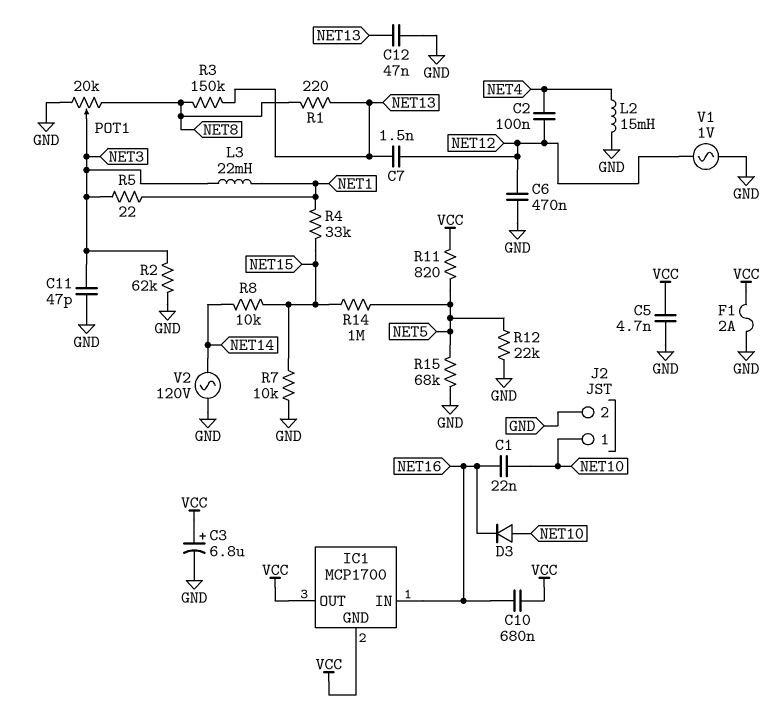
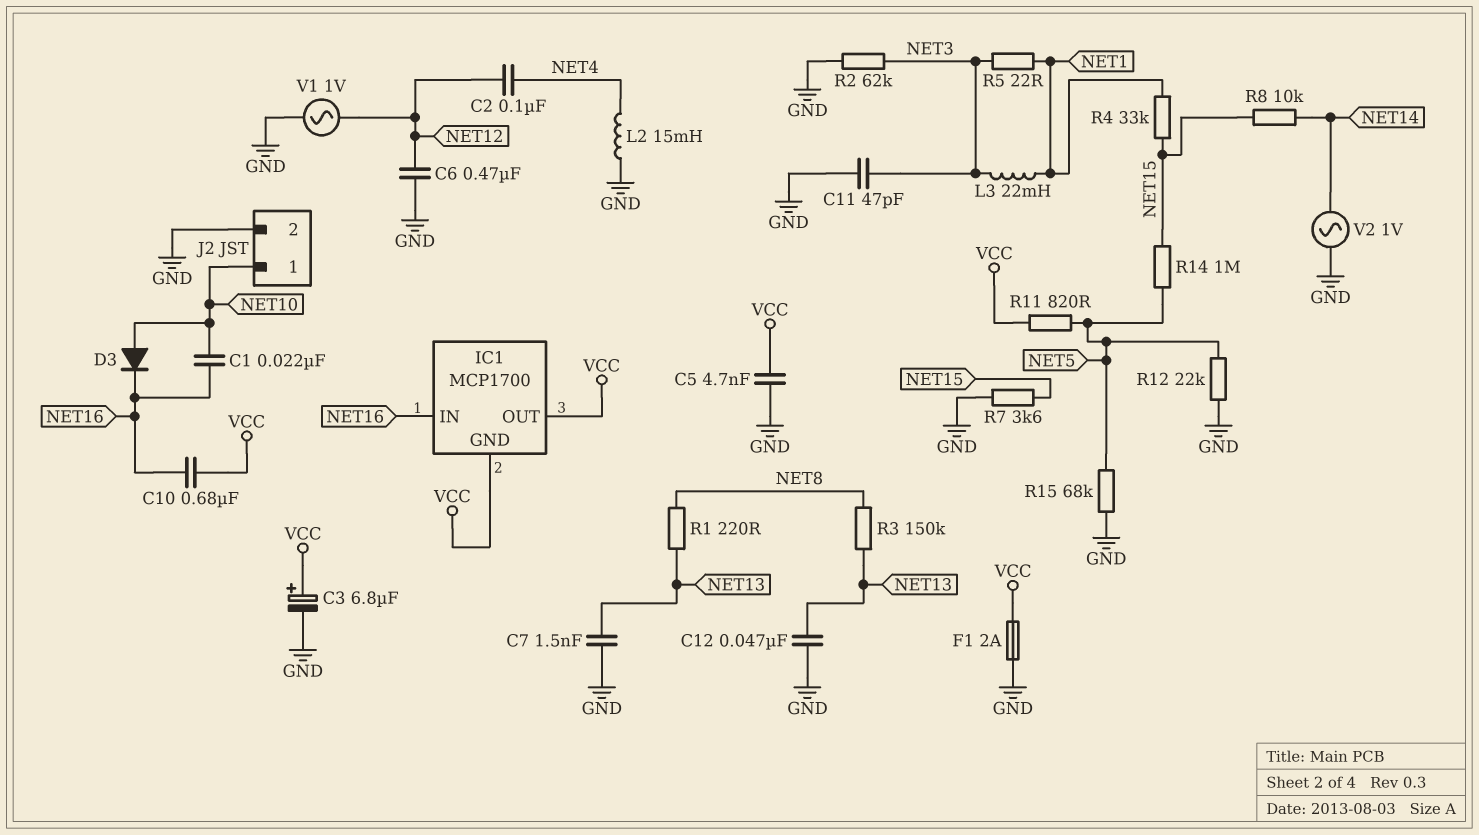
C7: 1.5nF (NET12, NET13) -> 1.5nF (GND, NET13)
POT1: 20k (GND, NET8, wiper NET3) -> none
R7: 10k (GND, NET15) -> 3.6k (GND, NET15)
V2: AC 120V (GND, NET14) -> AC 1V (GND, NET14)

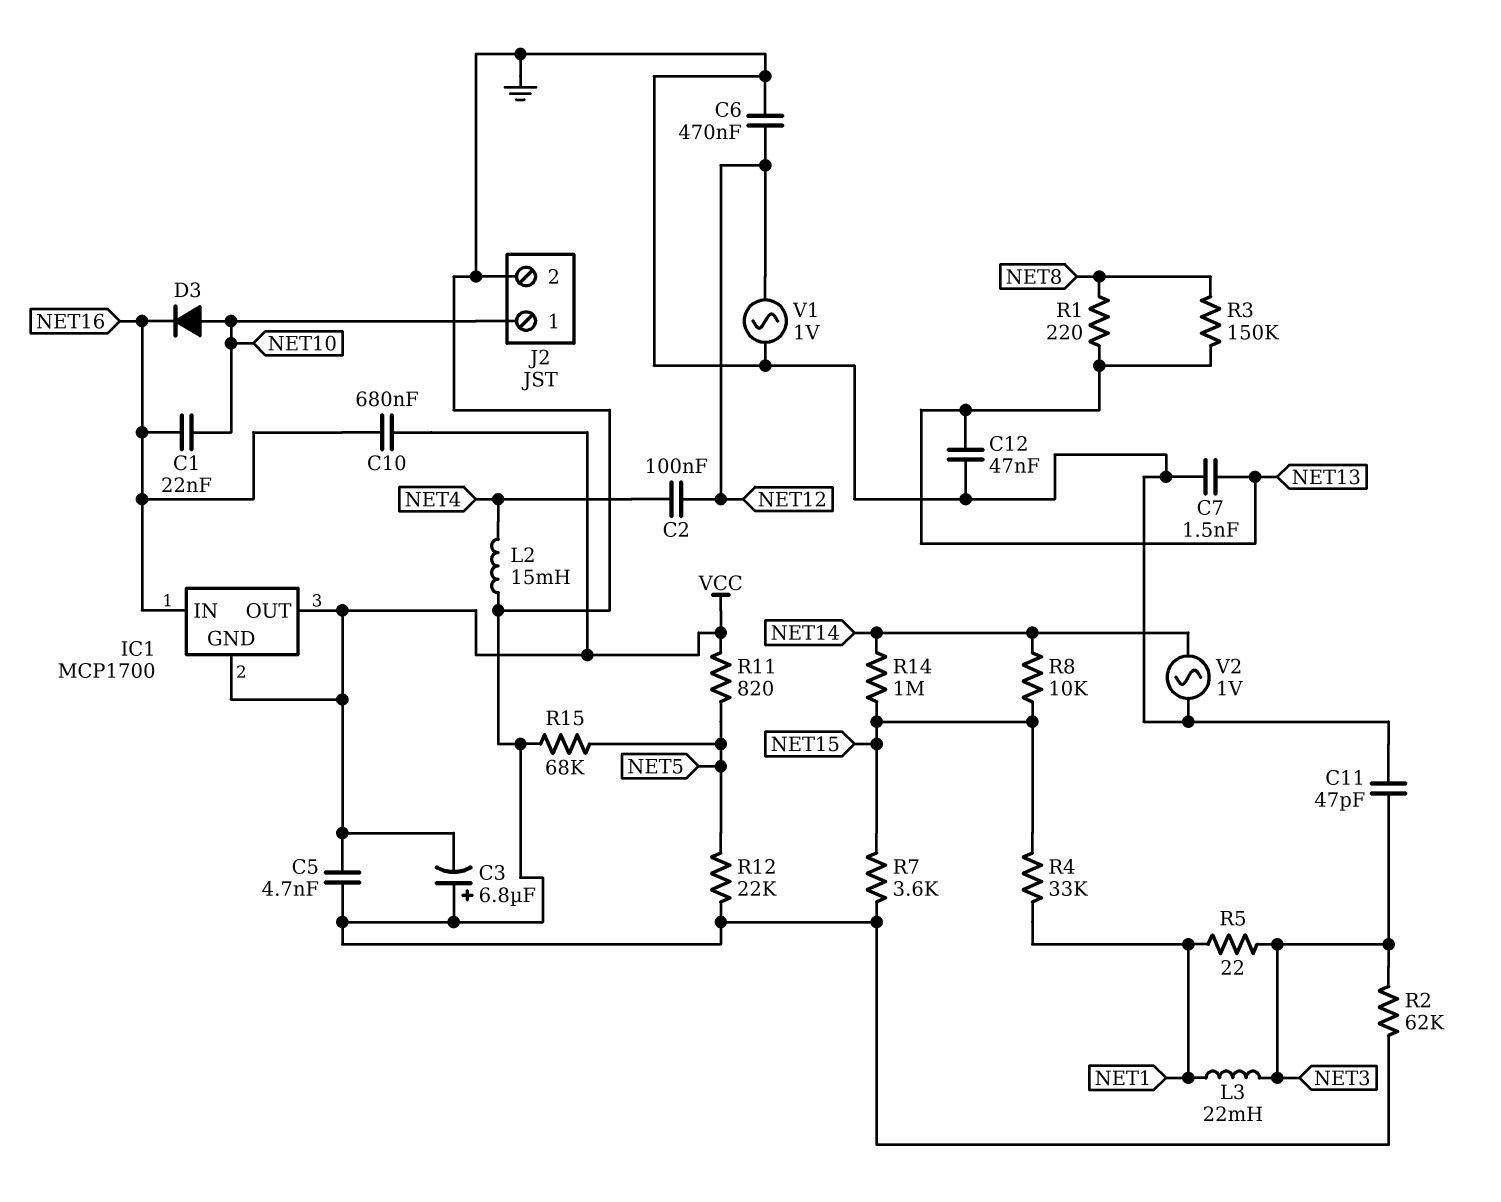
C3: 6.8uF (plus VCC, minus GND) -> 6.8uF (plus GND, minus VCC)
F1: 2A (GND, VCC) -> none
R14: 1M (NET5, NET15) -> 1M (NET14, NET15)

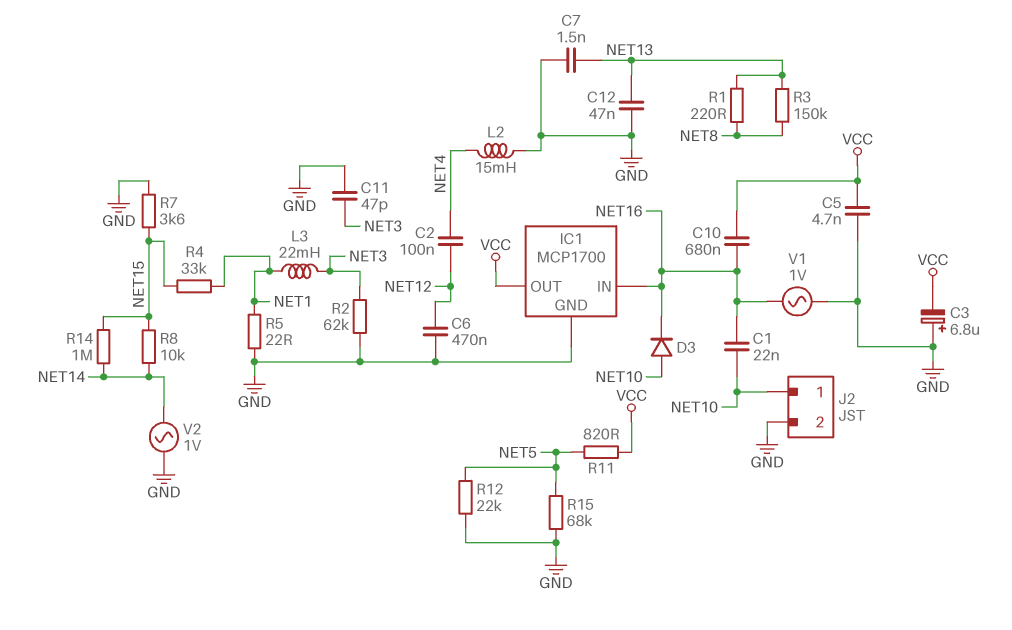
IC1 pin GND: VCC -> GND
R5: 22 (NET1, NET3) -> 22 (GND, NET1)
V1: AC 1V (GND, NET12) -> AC 1V (GND, NET16)

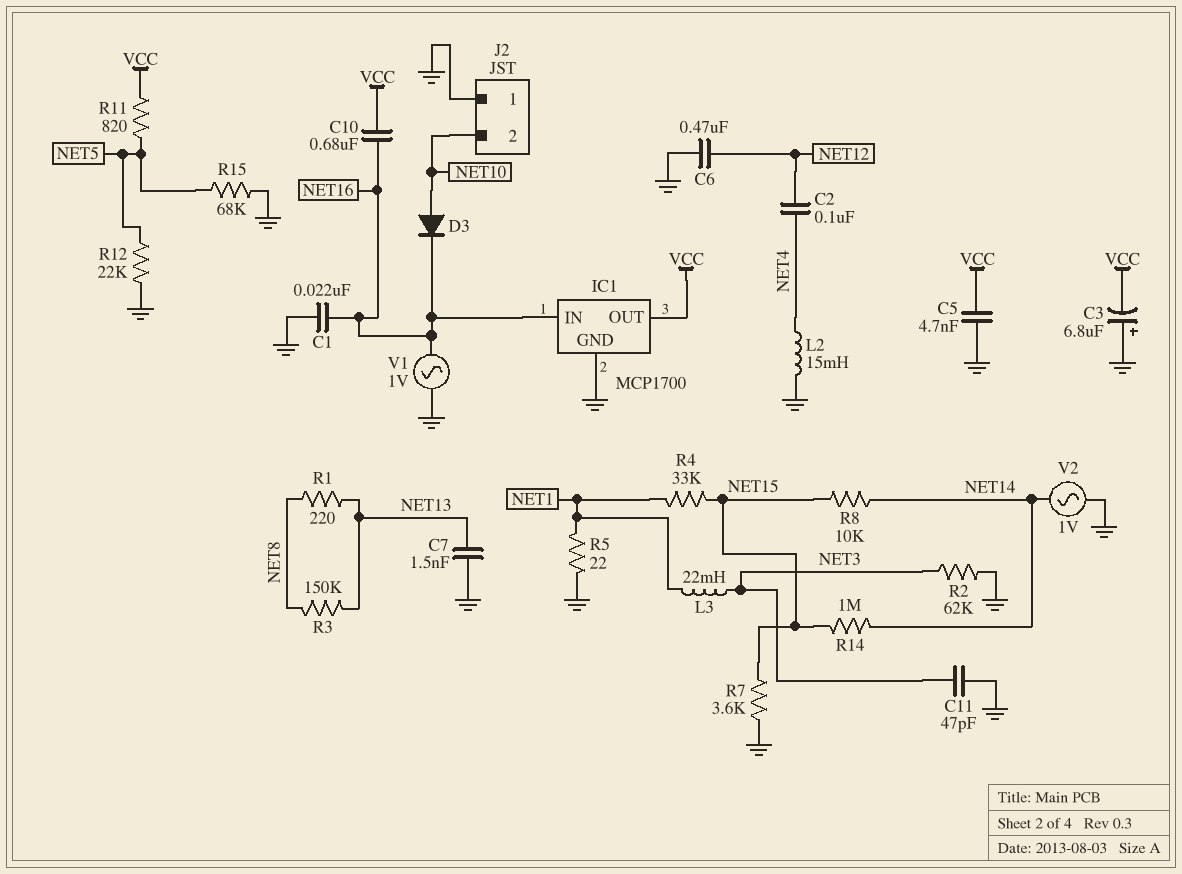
C1: 22nF (NET10, NET16) -> 22nF (GND, NET16)
C12: 47nF (GND, NET13) -> none
J2 pin 1: NET10 -> GND
J2 pin 2: GND -> NET10

